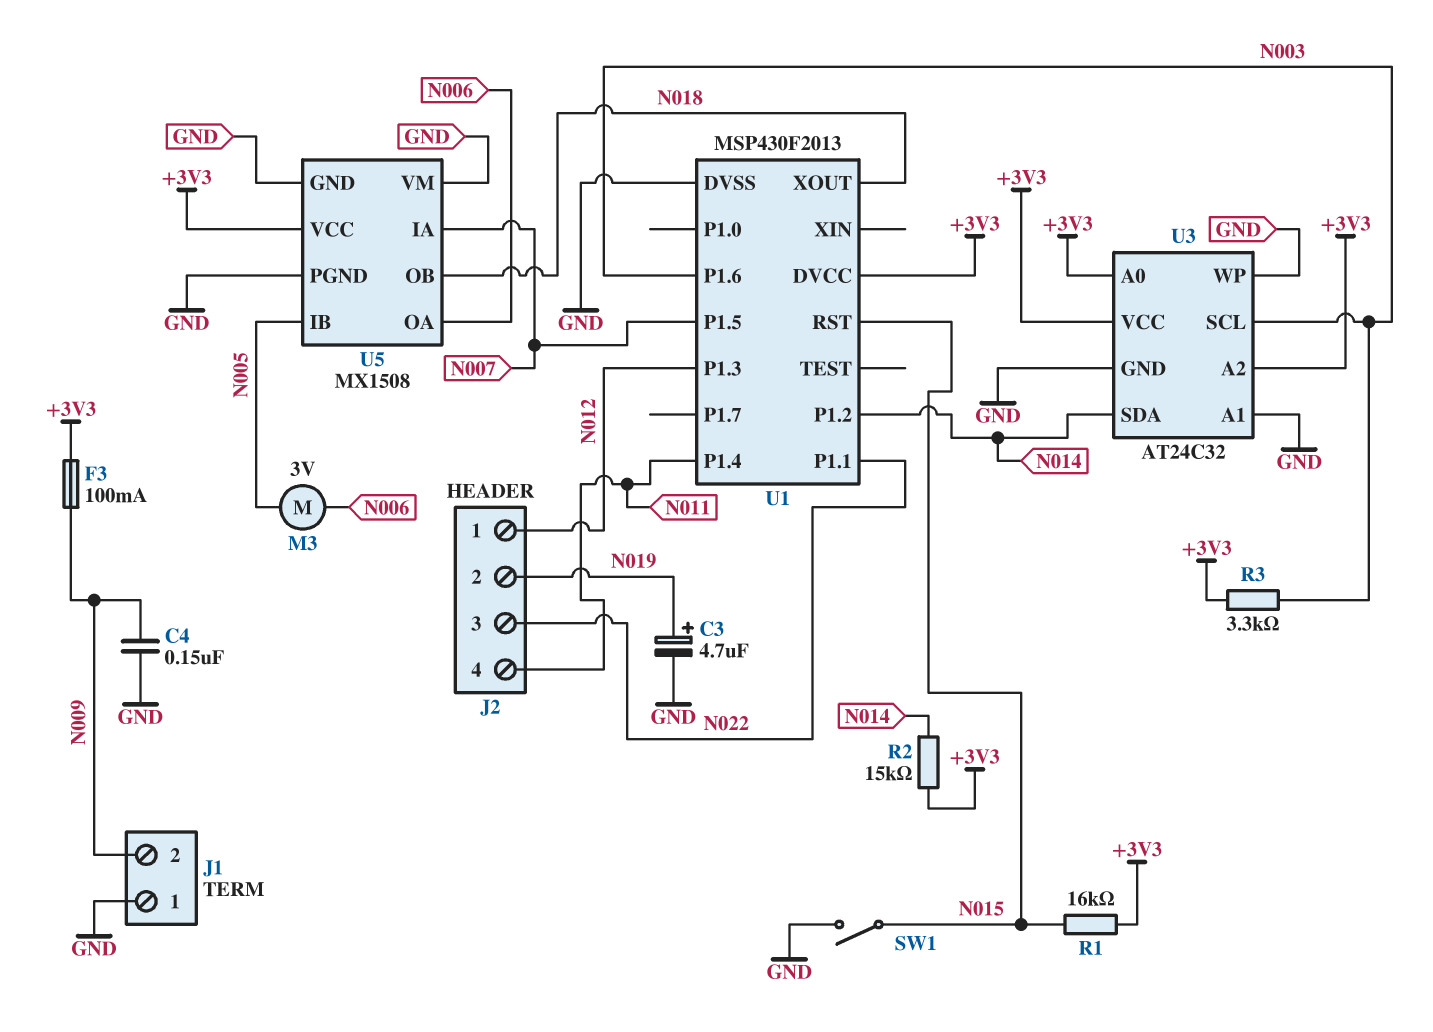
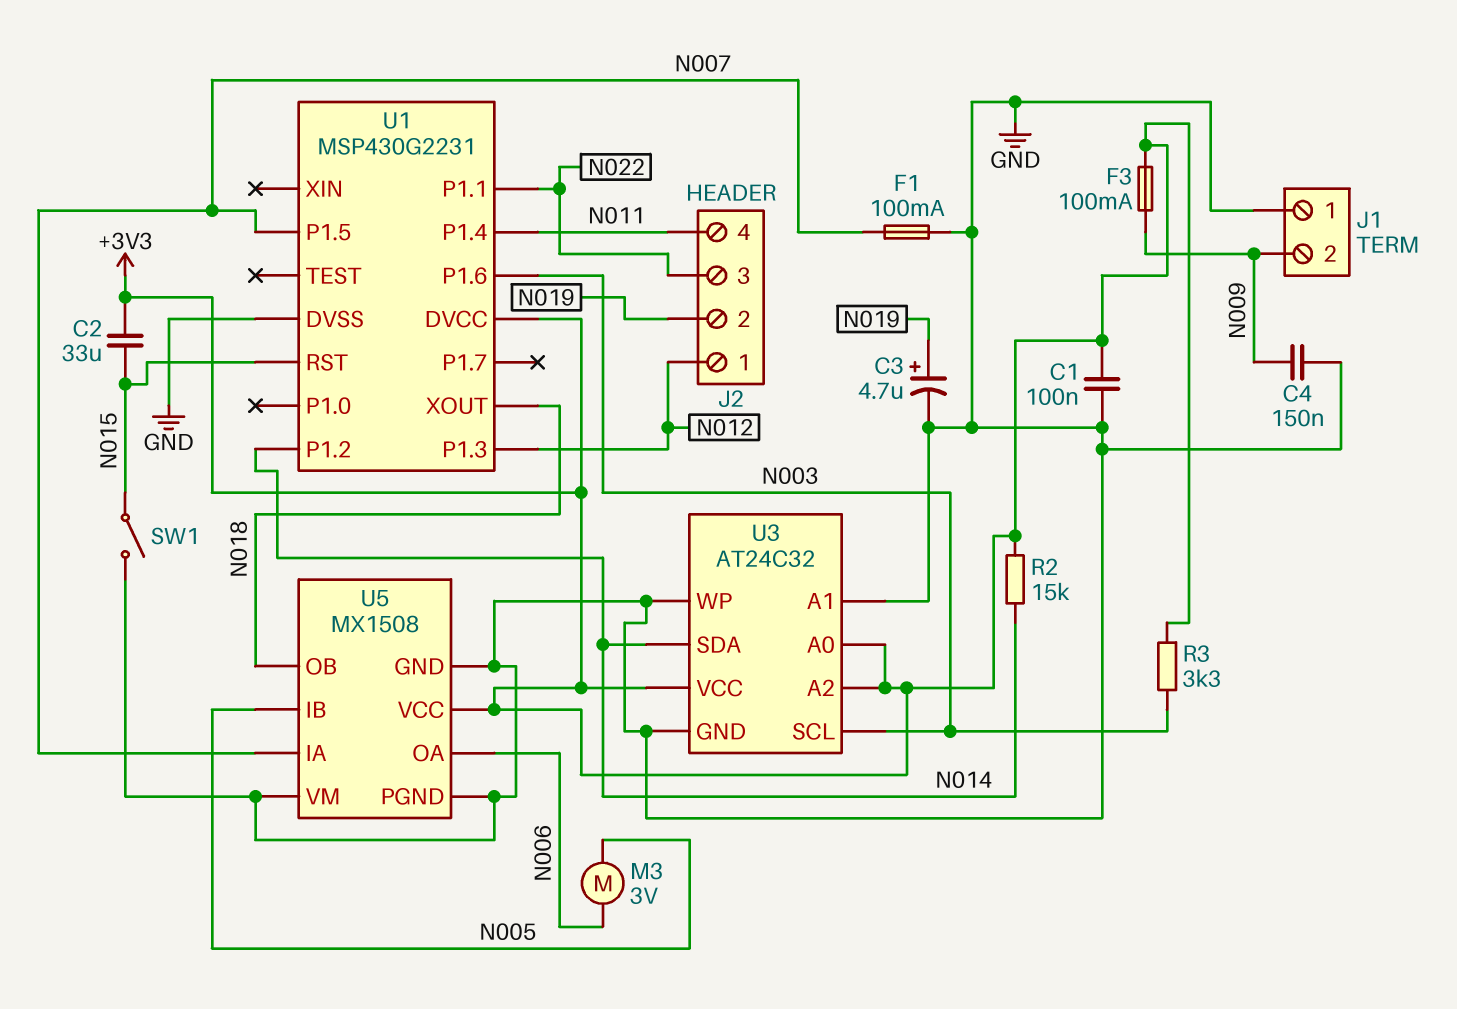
C1: none -> 100nF (+3V3, GND)
C2: none -> 33uF (+3V3, N015)
F1: none -> 100mA (GND, N007)
R1: 16k (+3V3, N015) -> none
U1: MSP430F2013 -> MSP430G2231

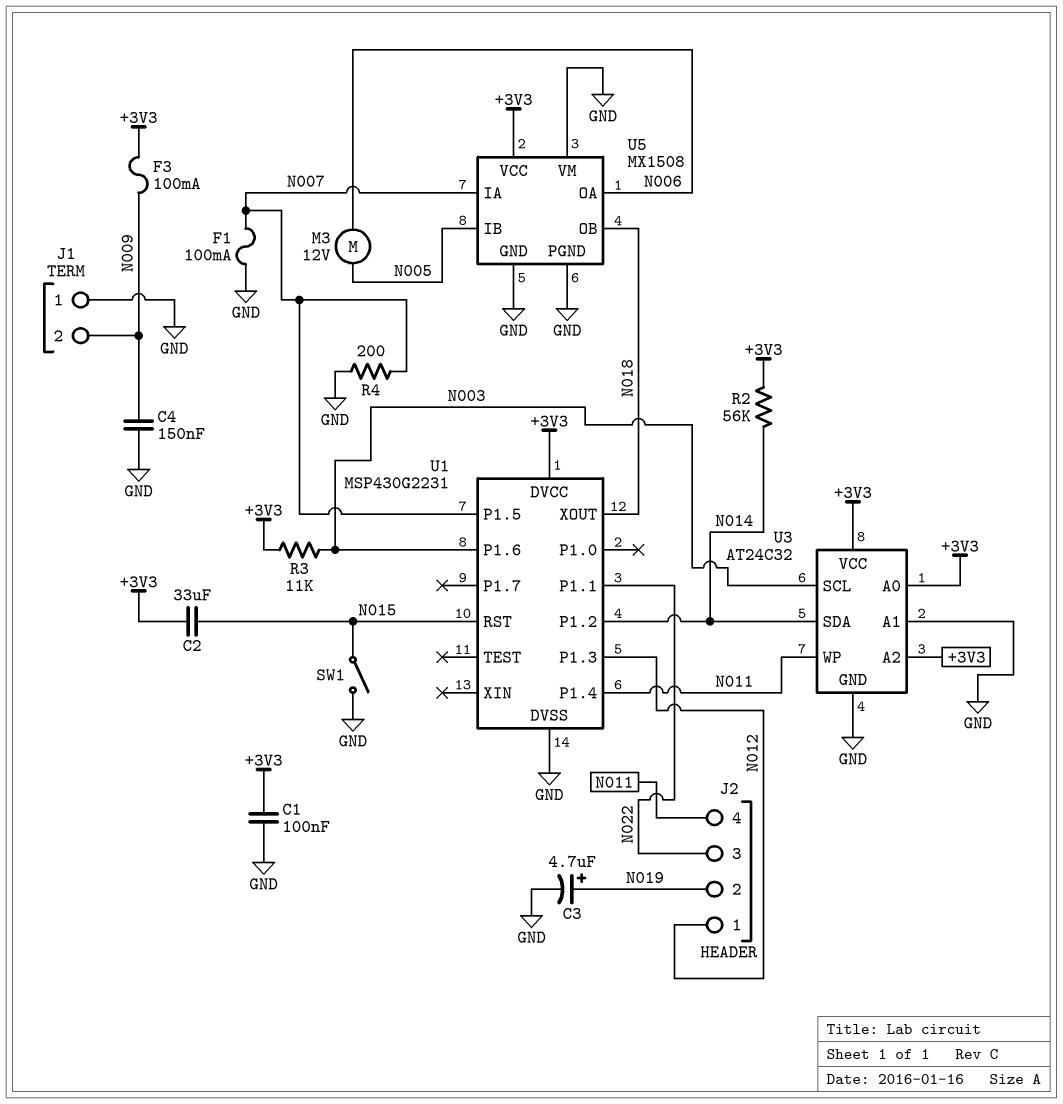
M3: motor 3V (N005, N006) -> motor 12V (N005, N006)
R2: 15k (+3V3, N014) -> 56k (+3V3, N014)
R3: 3.3k (+3V3, N003) -> 11k (+3V3, N003)
R4: none -> 200 (GND, N007)
U3 pin WP: GND -> N011

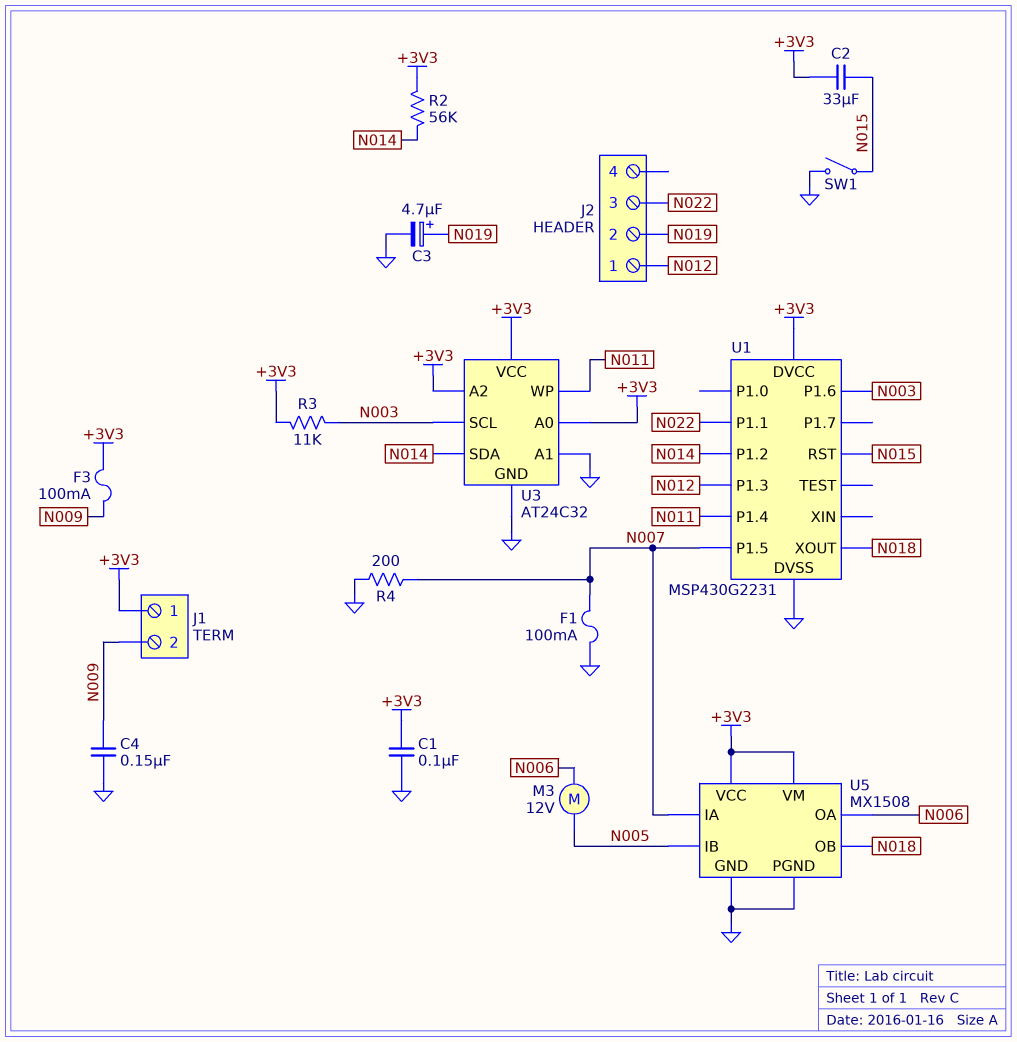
J1 pin 1: GND -> +3V3
J2 pin 4: N011 -> none
U5 pin VM: GND -> +3V3

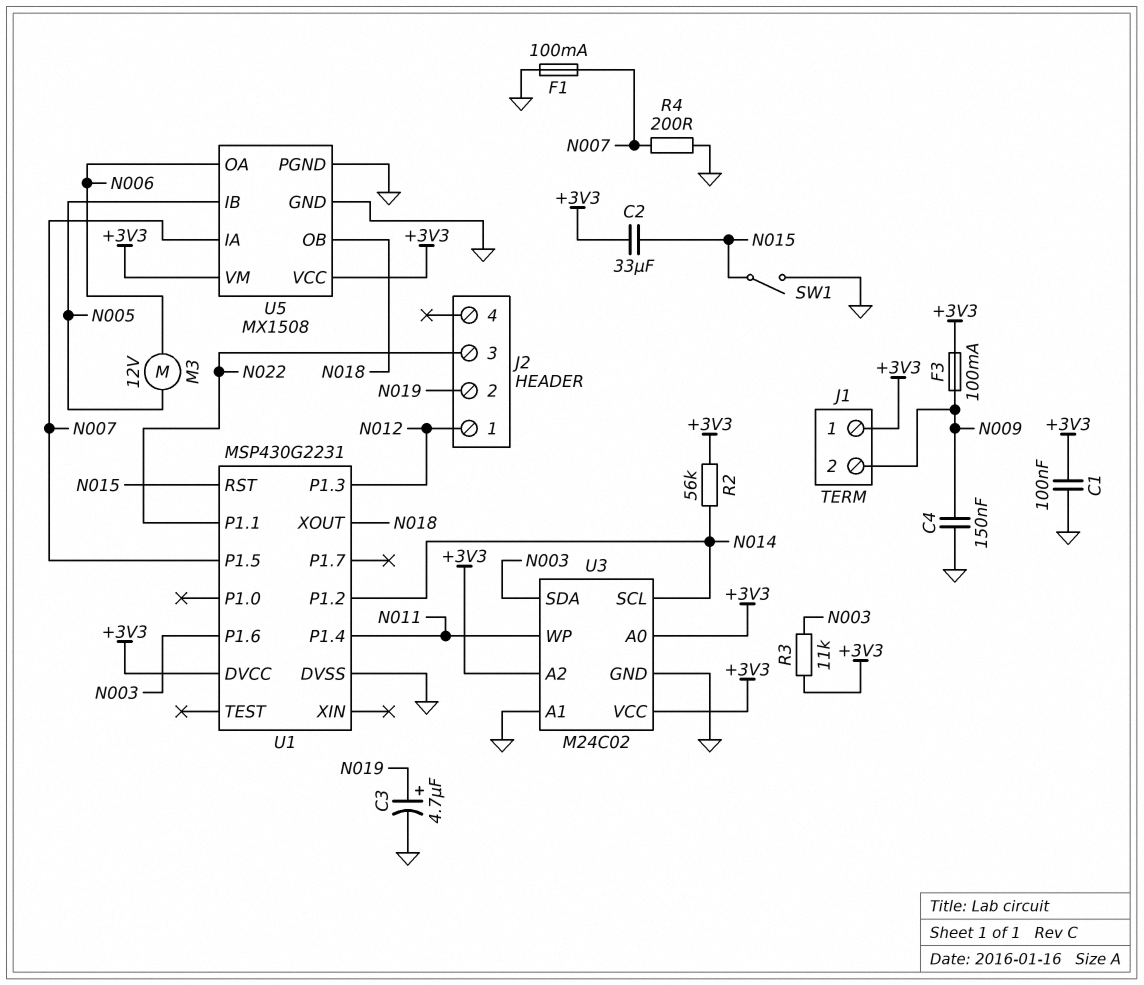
U3: AT24C32 -> M24C02
U3 pin SCL: N003 -> N014
U3 pin SDA: N014 -> N003

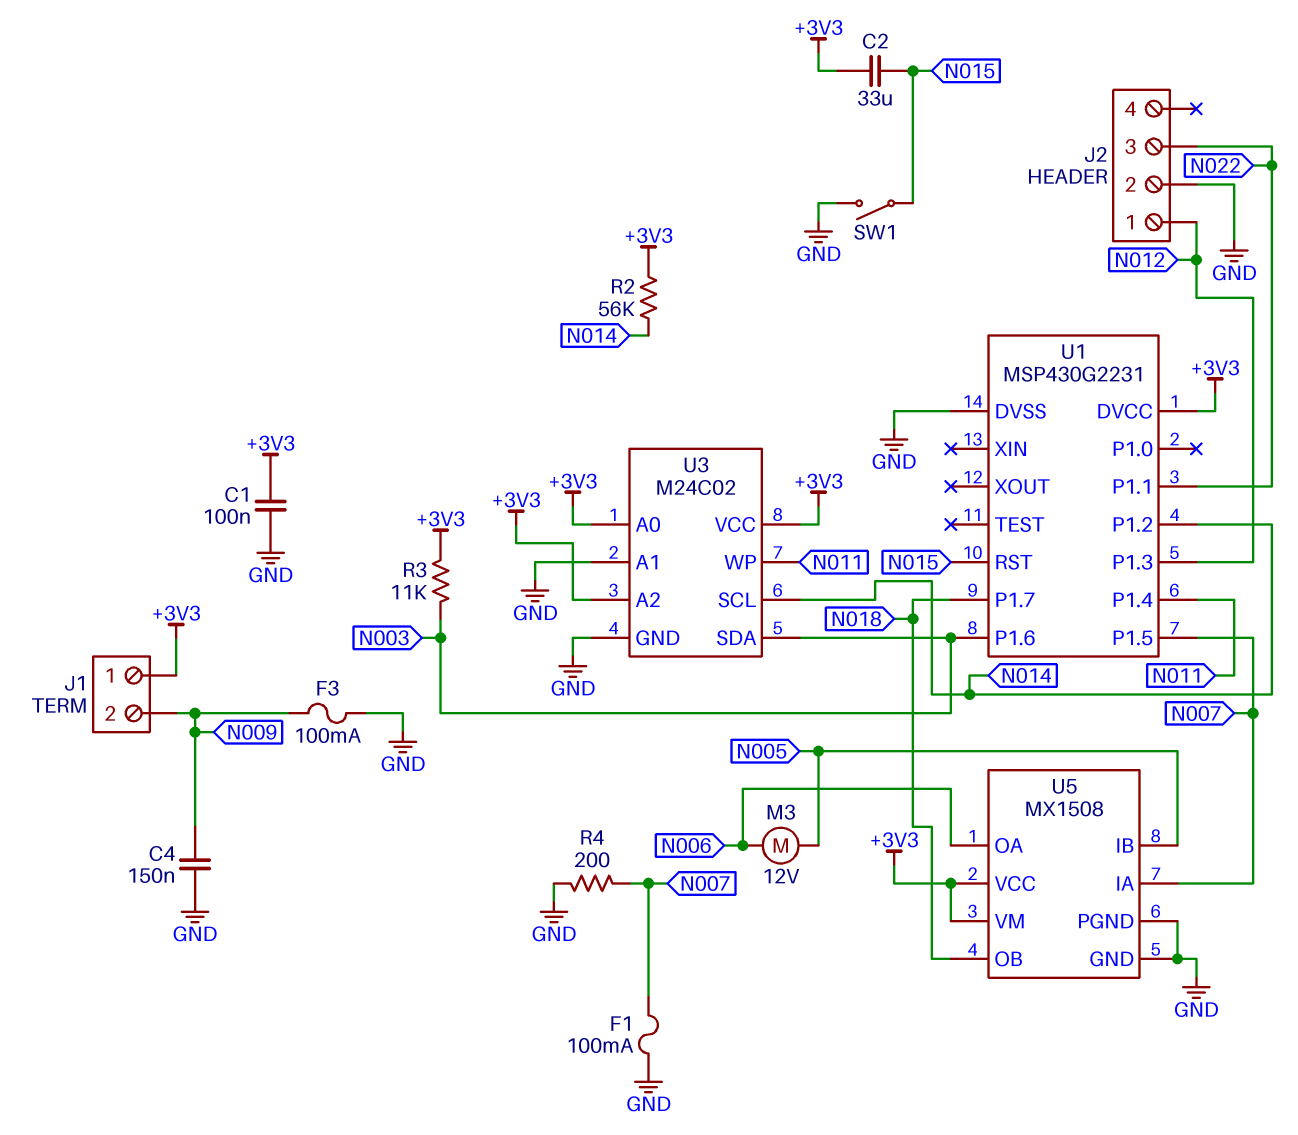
C3: 4.7uF (plus N019, minus GND) -> none
F3: 100mA (+3V3, N009) -> 100mA (GND, N009)
J2 pin 2: N019 -> GND
U1 pin P1.7: none -> N018
U1 pin XOUT: N018 -> none

